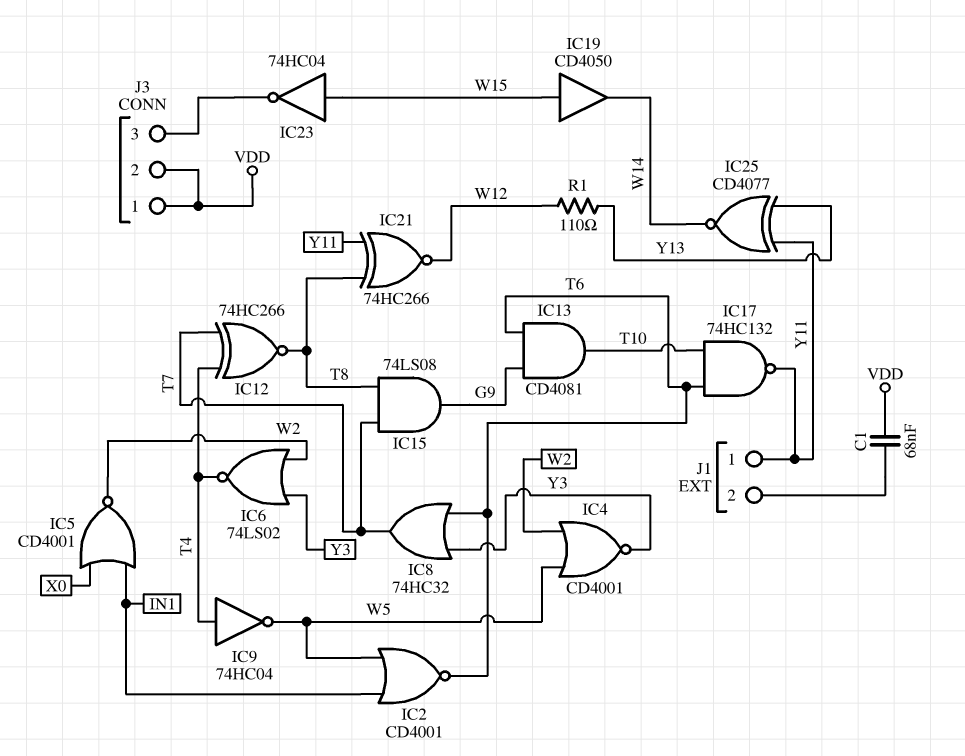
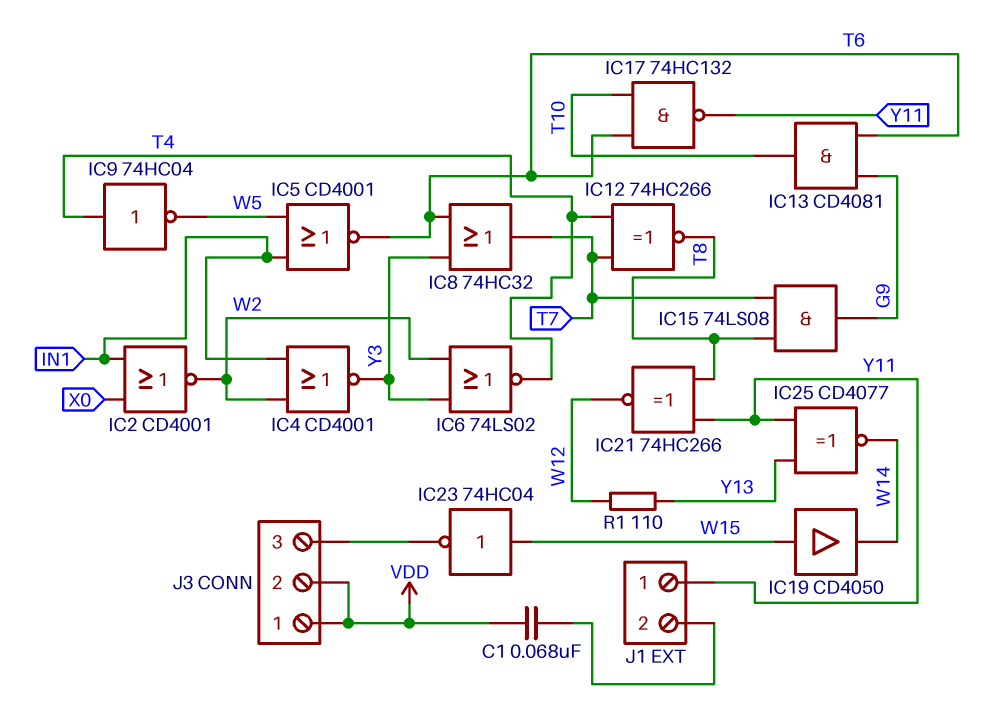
IC2: NOR CD4001 (in IN1, in W5, out T6) -> NOR CD4001 (in IN1, in X0, out W2)
IC4: NOR CD4001 (in W2, in W5, out Y3) -> NOR CD4001 (in IN1, in W2, out Y3)
IC5: NOR CD4001 (in IN1, in X0, out W2) -> NOR CD4001 (in IN1, in W5, out T6)

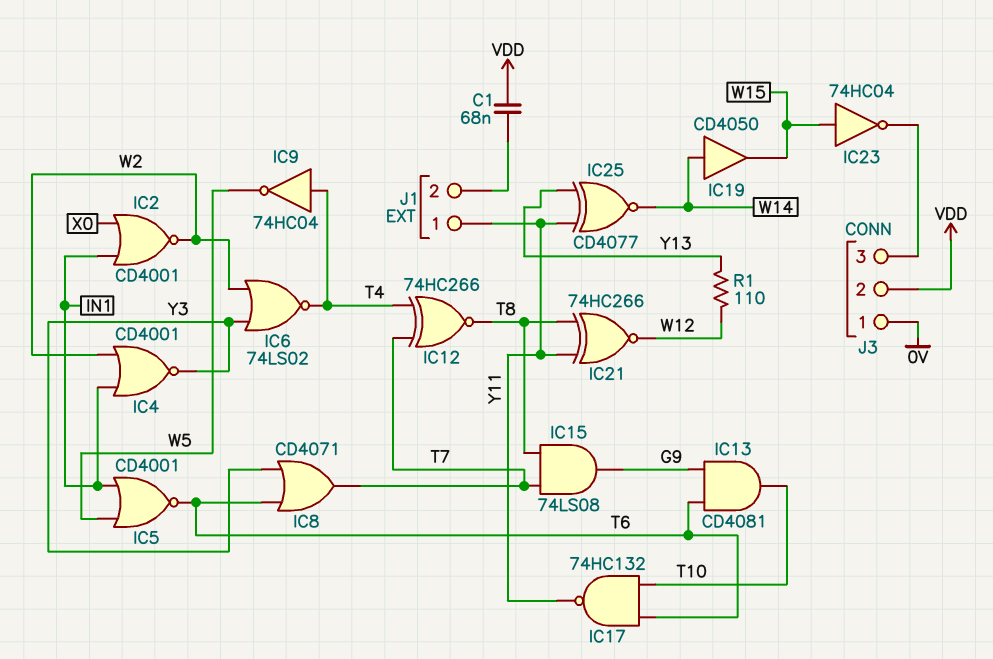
IC8: OR 74HC32 (in T6, in Y3, out T7) -> OR CD4071 (in T6, in Y3, out T7)
IC19: buffer CD4050 (in W15, out W14) -> buffer CD4050 (in W14, out W15)
J3 pin 1: VDD -> 0V

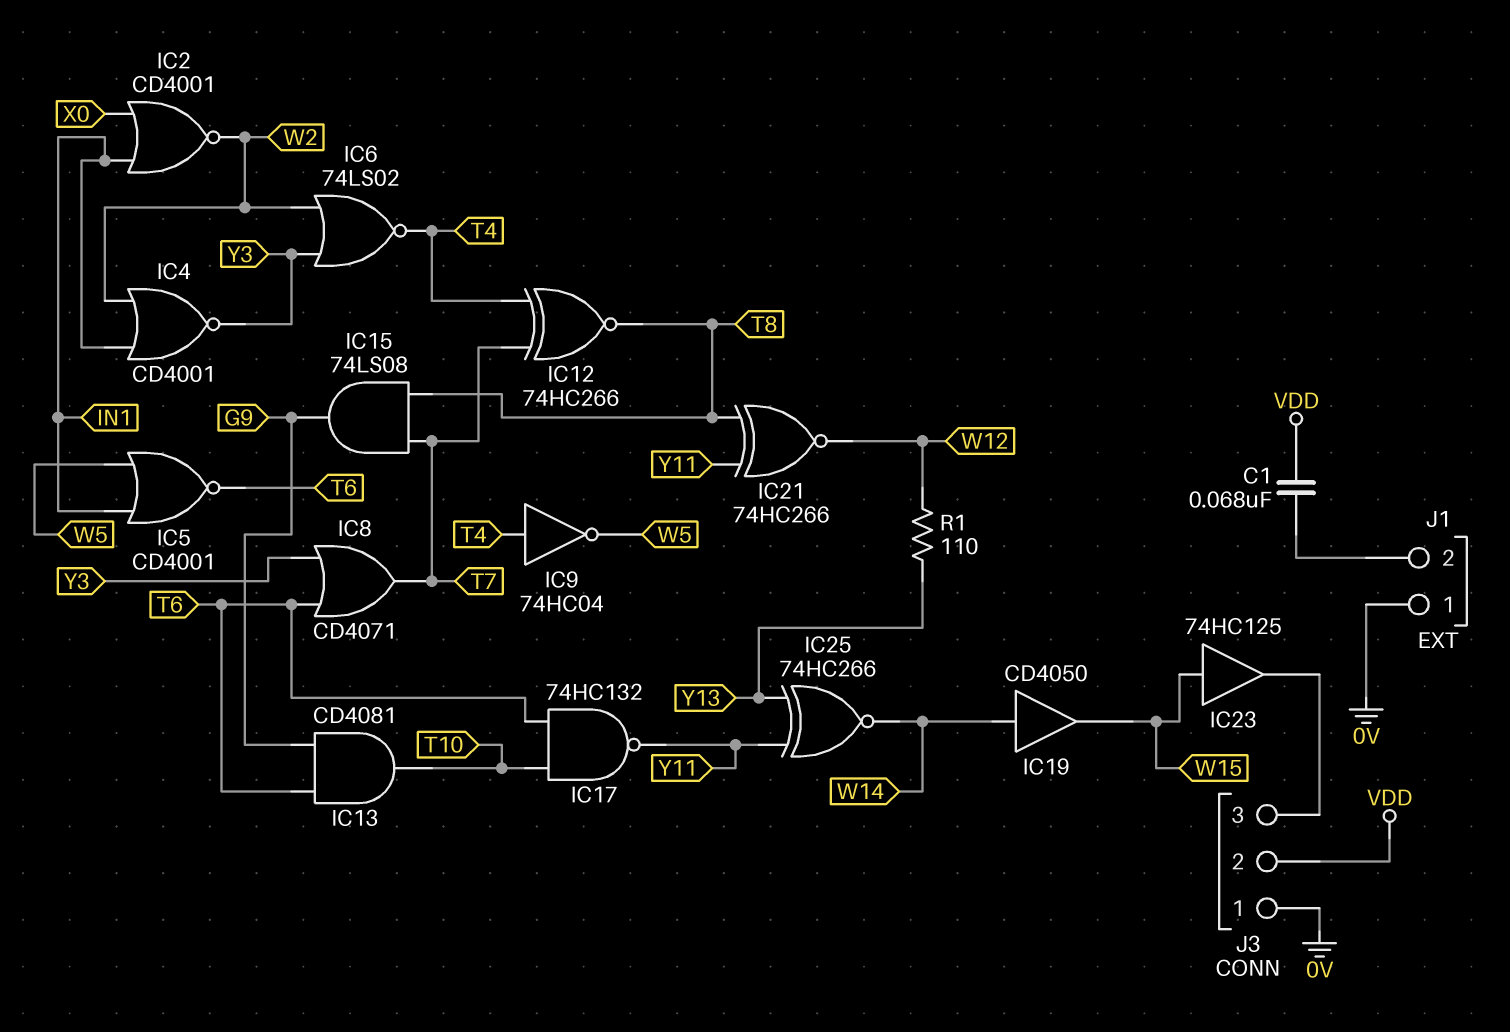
IC23: NOT 74HC04 (in W15, out J3/3) -> buffer 74HC125 (in W15, out J3/3)
IC25: XNOR CD4077 (in Y11, in Y13, out W14) -> XNOR 74HC266 (in Y11, in Y13, out W14)
J1 pin 1: Y11 -> 0V

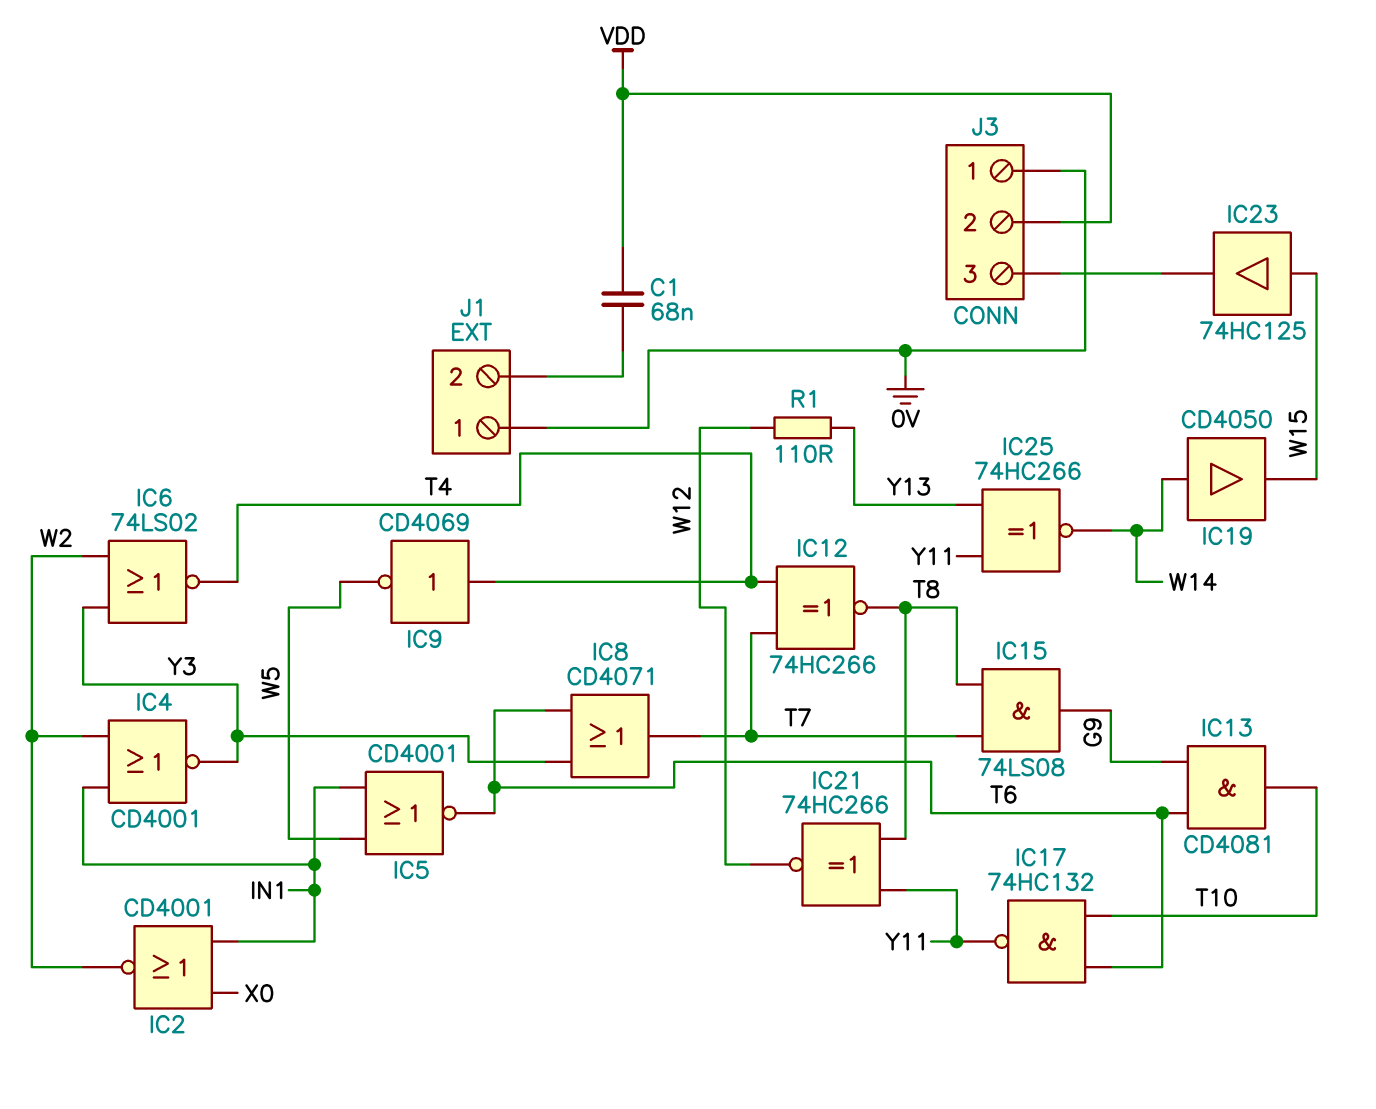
IC9: NOT 74HC04 (in T4, out W5) -> NOT CD4069 (in T4, out W5)

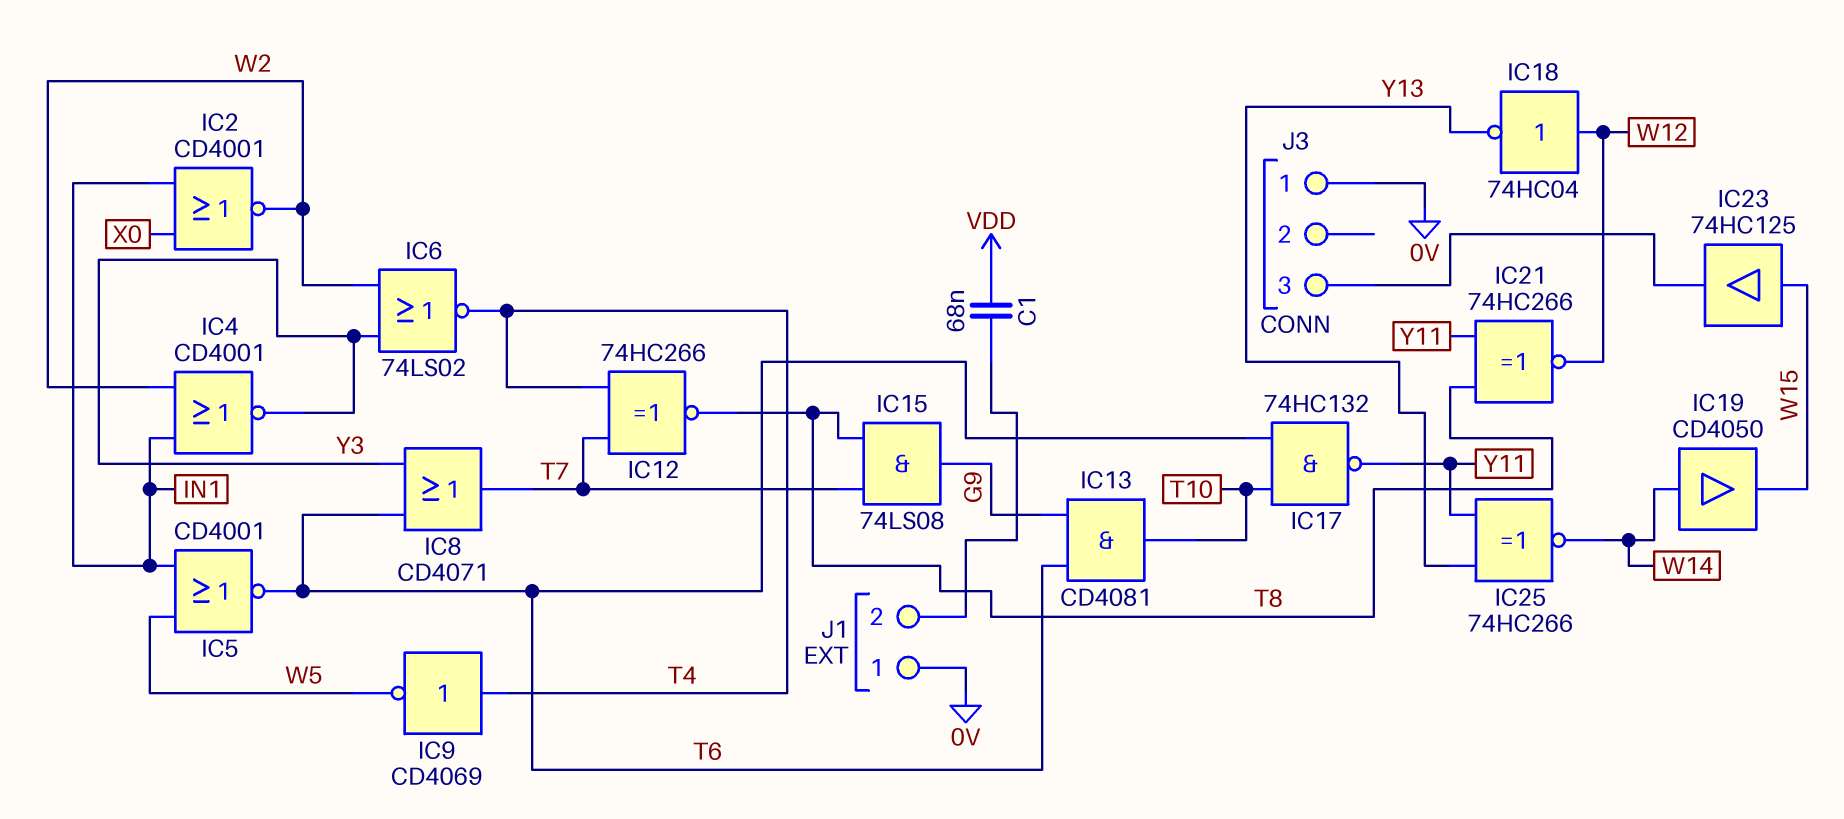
IC18: none -> NOT 74HC04 (in W12, out Y13)
J3 pin 2: VDD -> none
R1: 110 (W12, Y13) -> none

